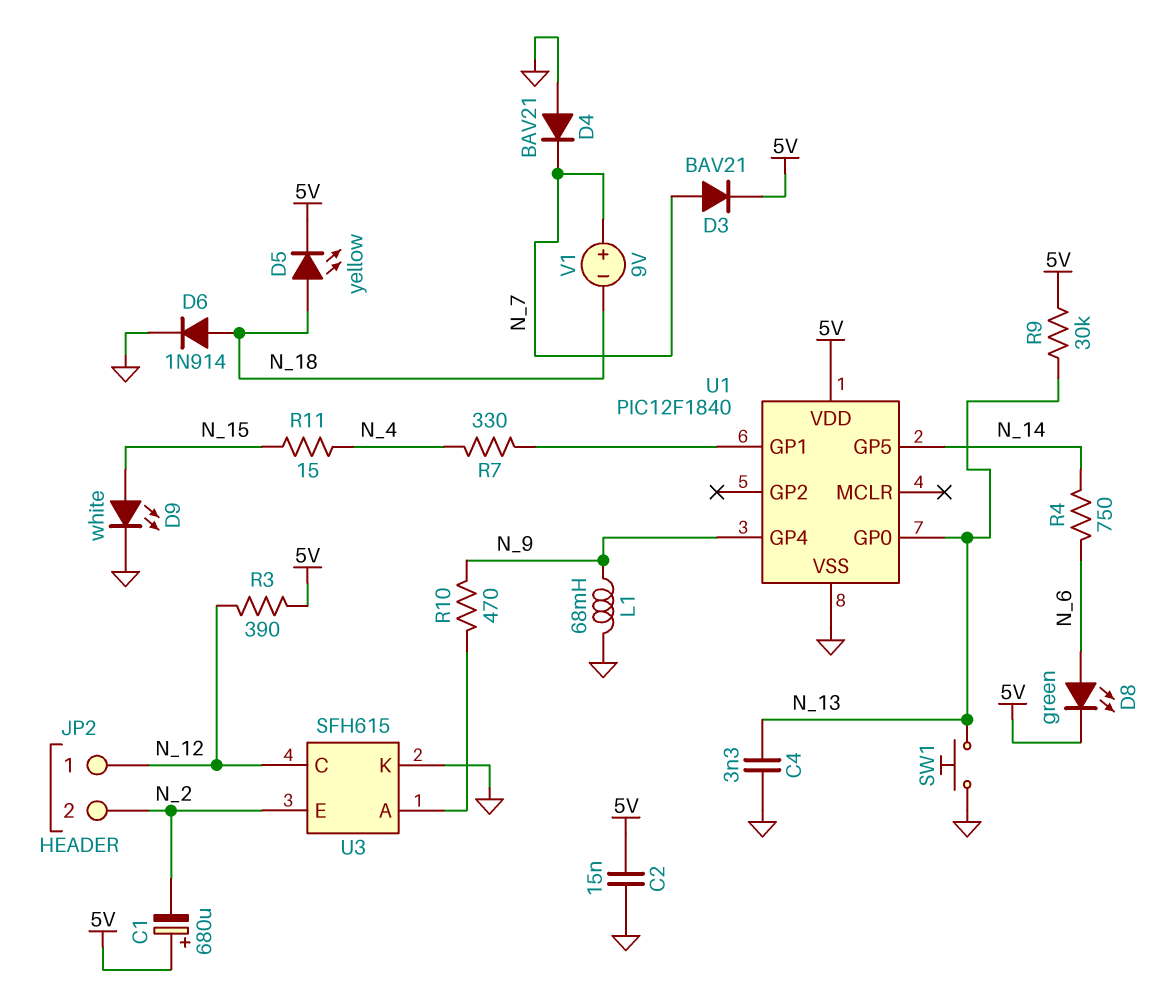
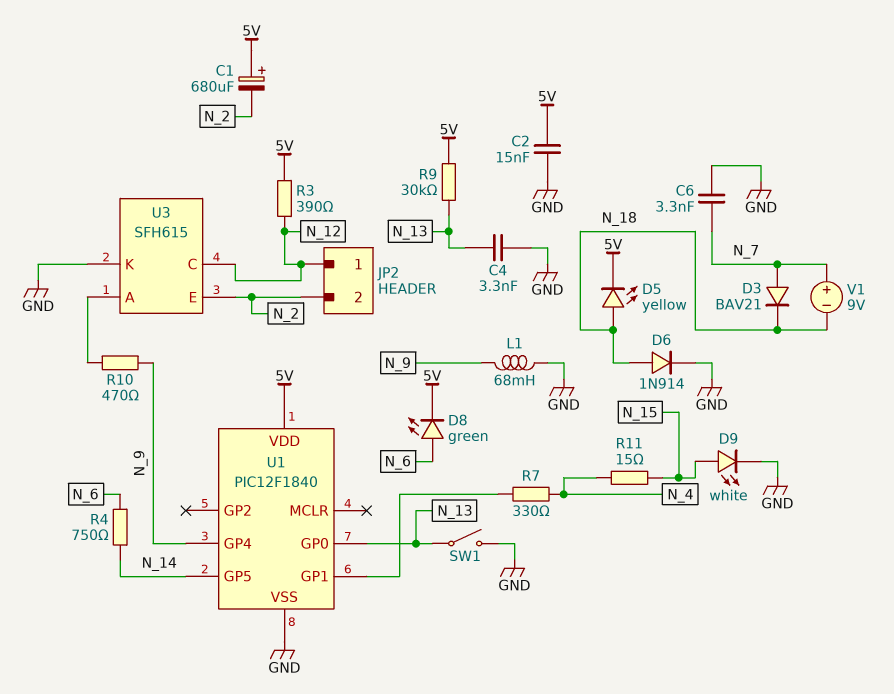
C6: none -> 3.3nF (GND, N_7)
D3: diode BAV21 (A N_7, K 5V) -> diode BAV21 (A N_7, K N_18)
D4: diode BAV21 (A GND, K N_7) -> none
SW1: button (GND, N_13) -> switch (GND, N_13)

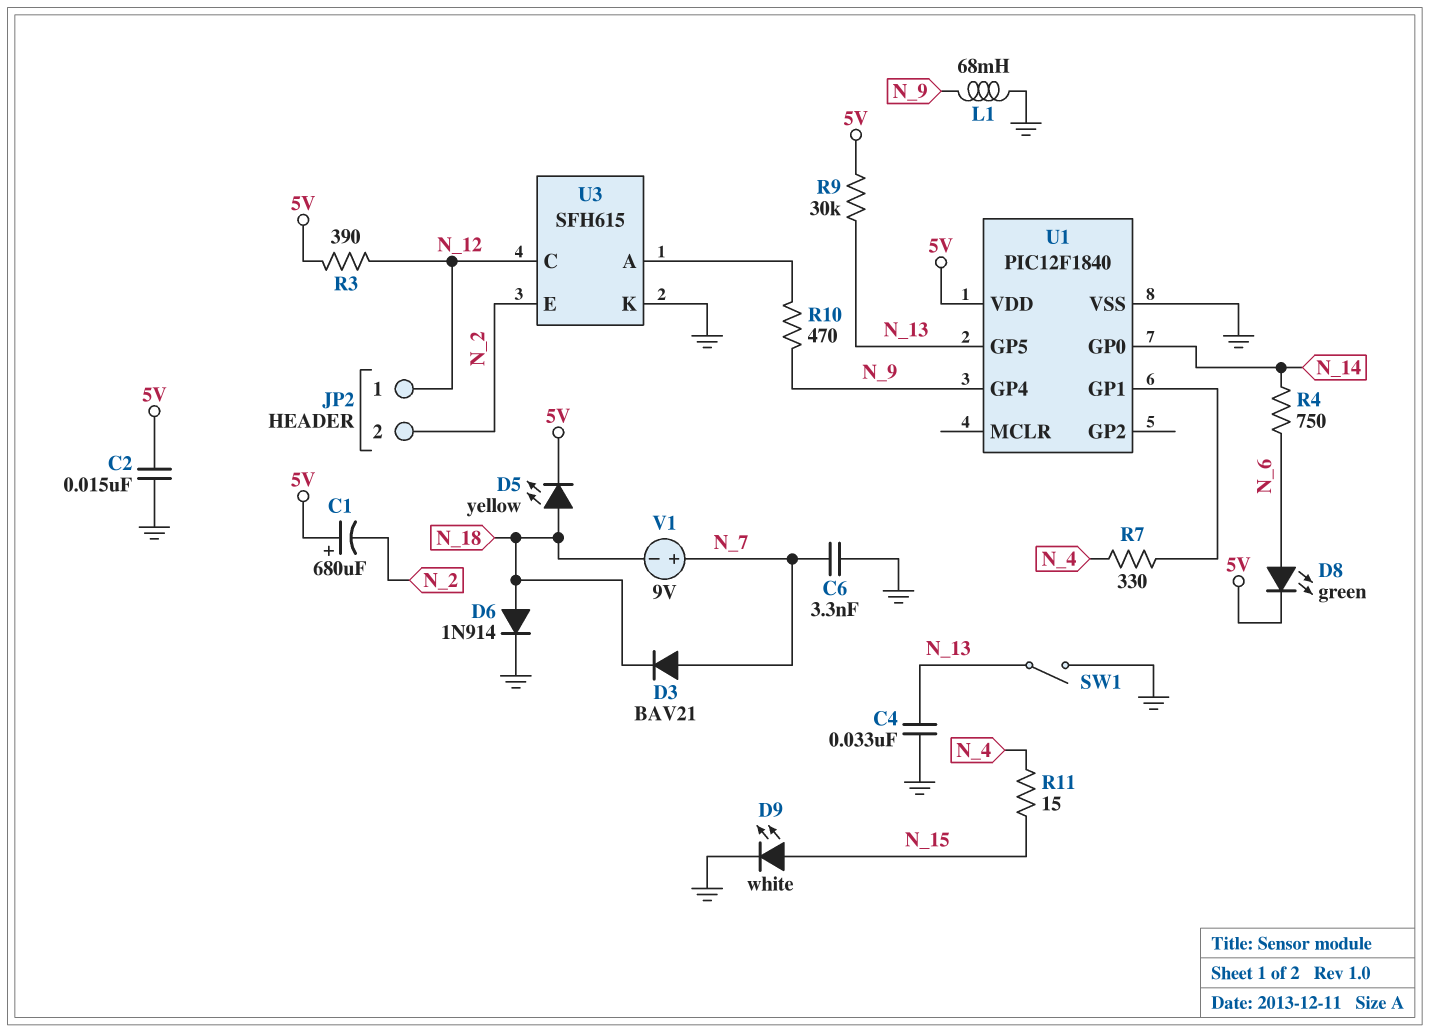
C4: 3.3nF (GND, N_13) -> 33nF (GND, N_13)
U1 pin GP0: N_13 -> N_14
U1 pin GP5: N_14 -> N_13

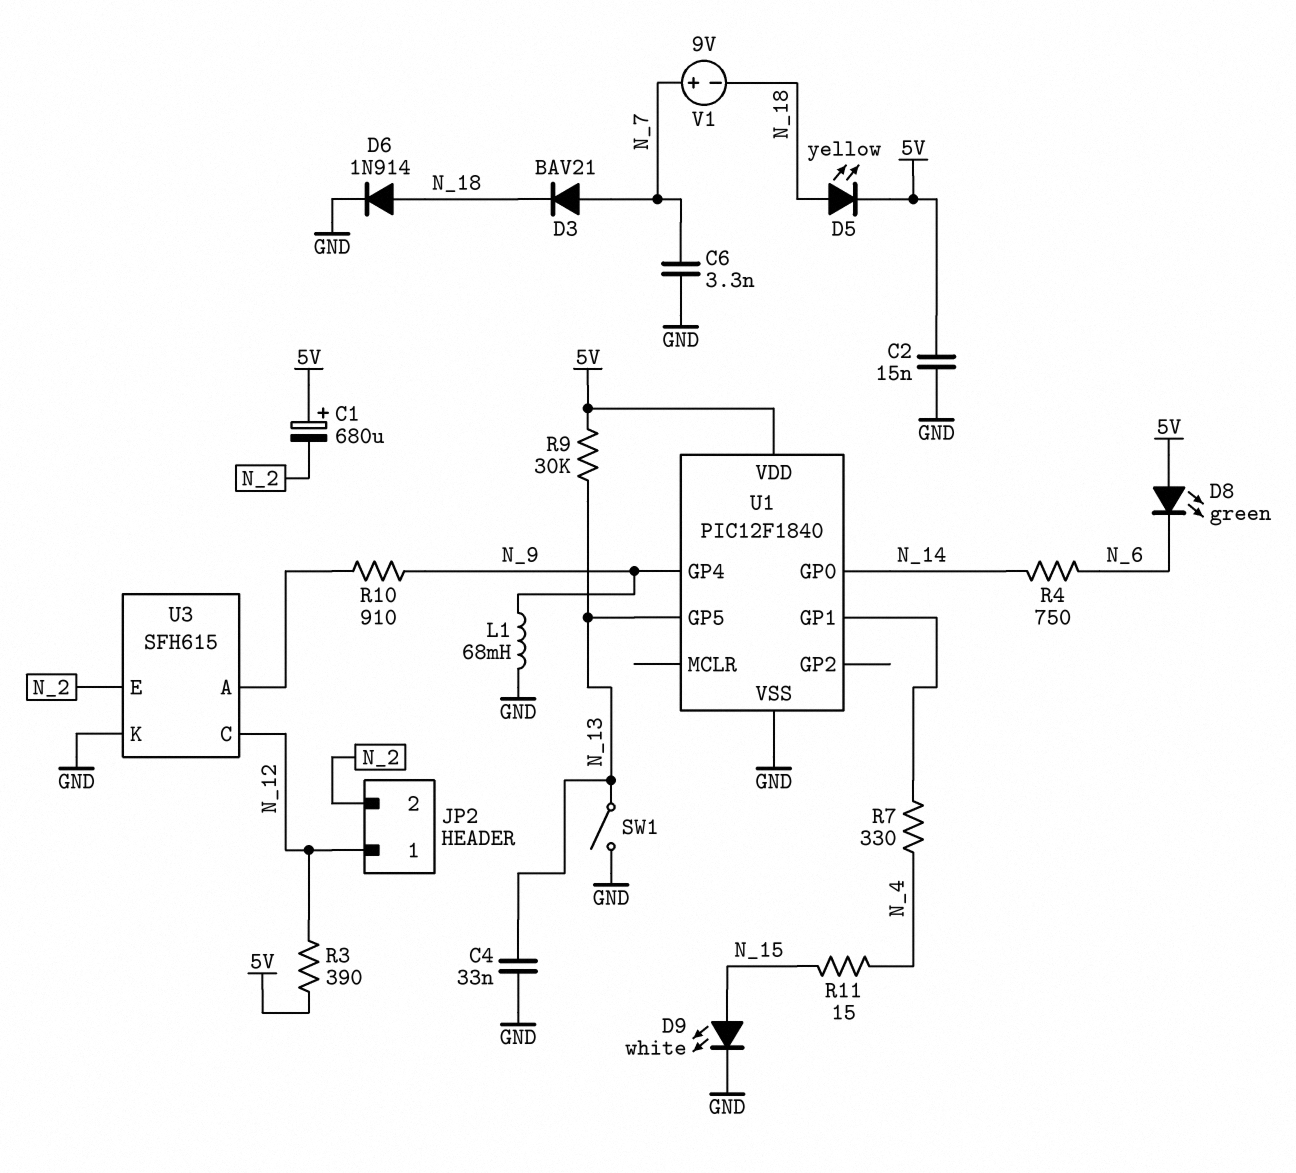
D8: LED green (A N_6, K 5V) -> LED green (A 5V, K N_6)
R10: 470 (N_9, U3/A) -> 910 (N_9, U3/A)

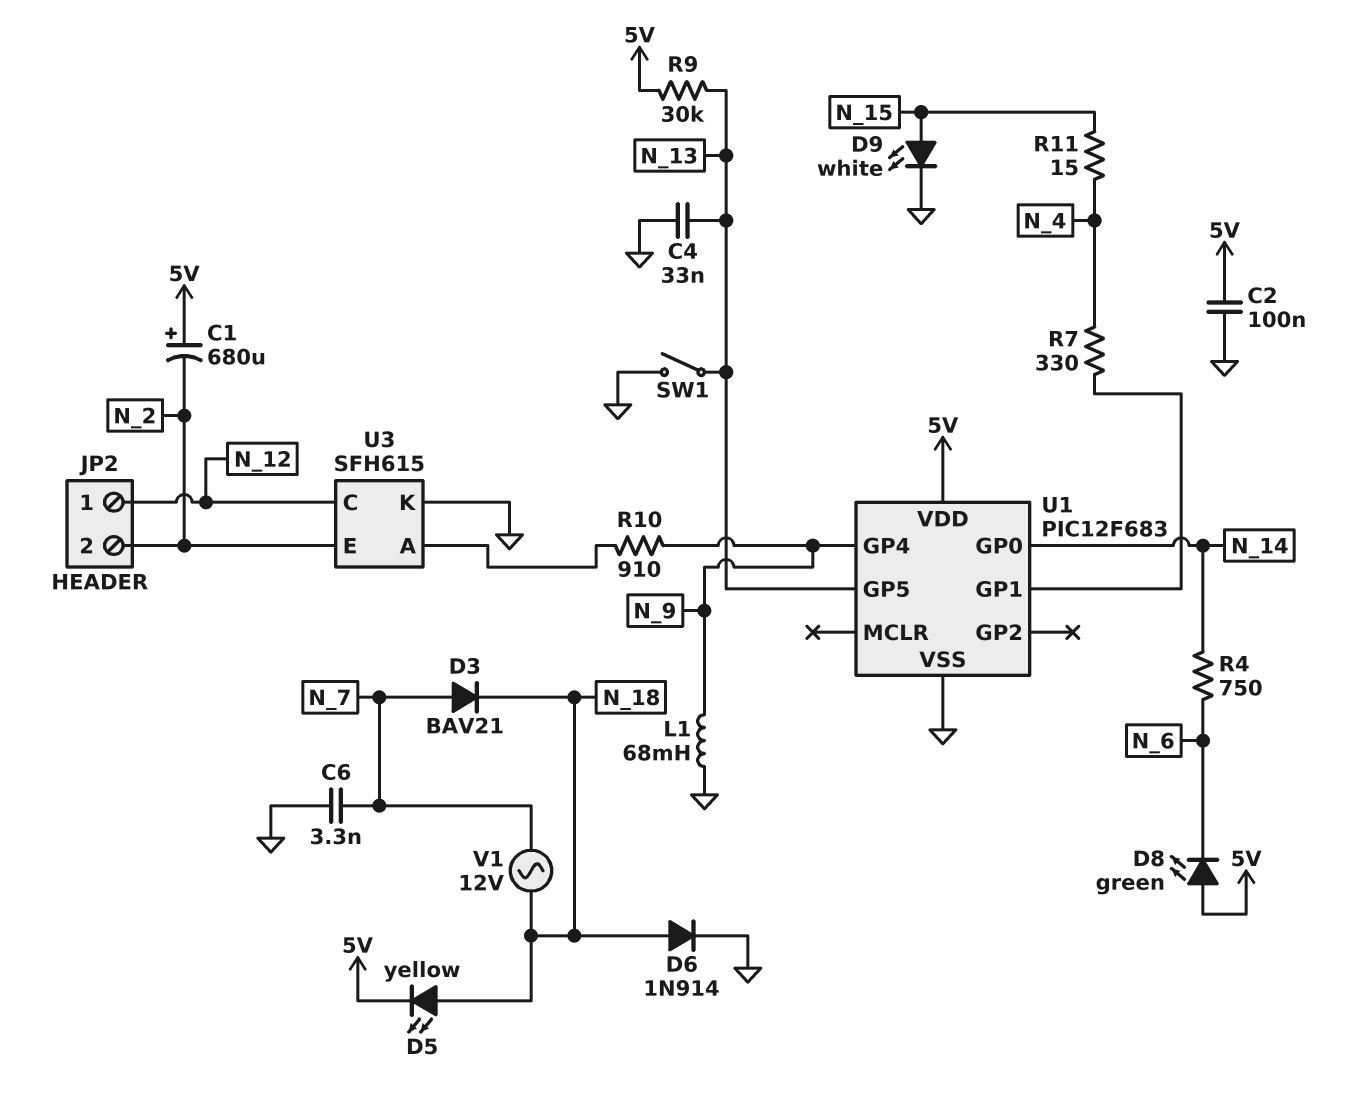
C2: 15nF (5V, GND) -> 100nF (5V, GND)
R3: 390 (5V, N_12) -> none
U1: PIC12F1840 -> PIC12F683
V1: 9V (plus N_7, minus N_18) -> AC 12V (N_7, N_18)

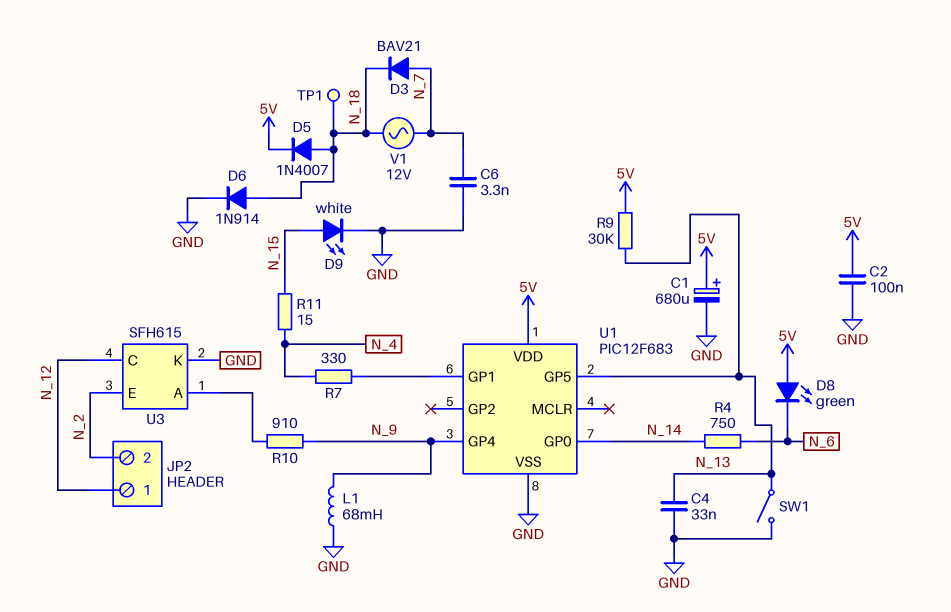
C1: 680uF (plus 5V, minus N_2) -> 680uF (plus 5V, minus GND)
D5: LED yellow (A N_18, K 5V) -> diode 1N4007 (A N_18, K 5V)
TP1: none -> test point (N_18)

